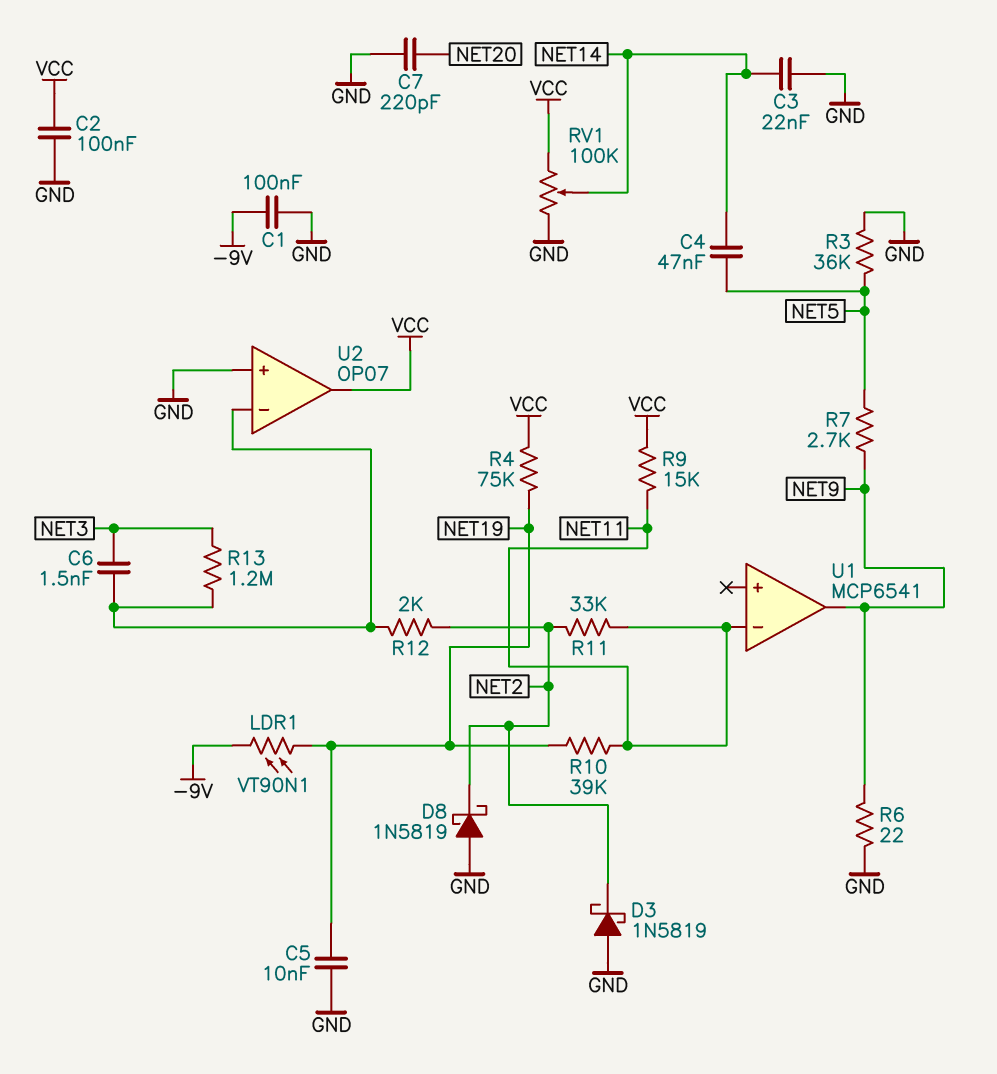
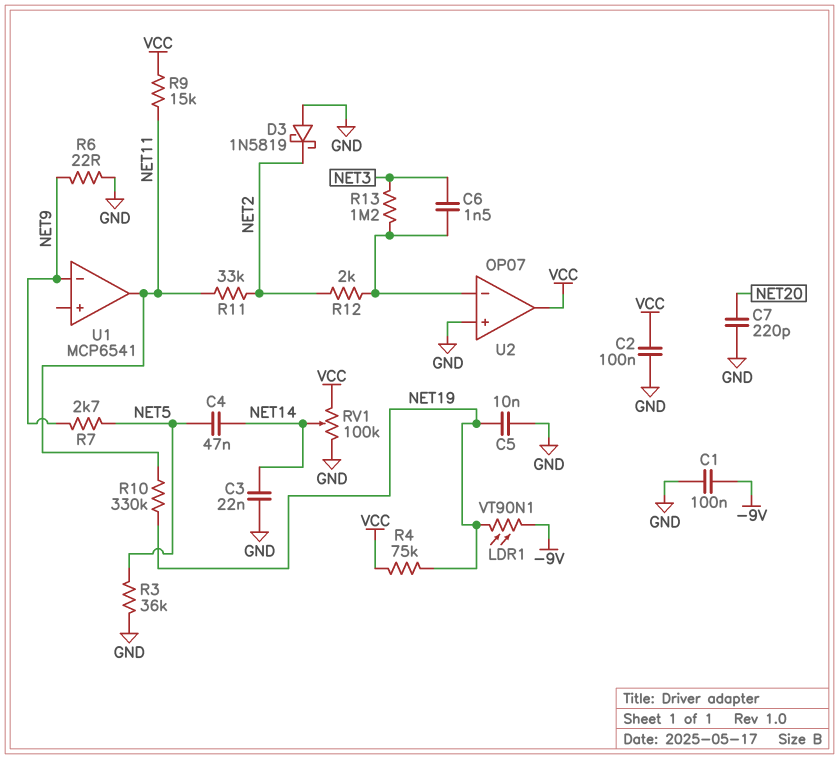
D8: schottky 1N5819 (A GND, K NET2) -> none
R10: 39k (NET11, NET19) -> 330k (NET11, NET19)
U1 pin in-: NET11 -> NET9
U1 pin out: NET9 -> NET11

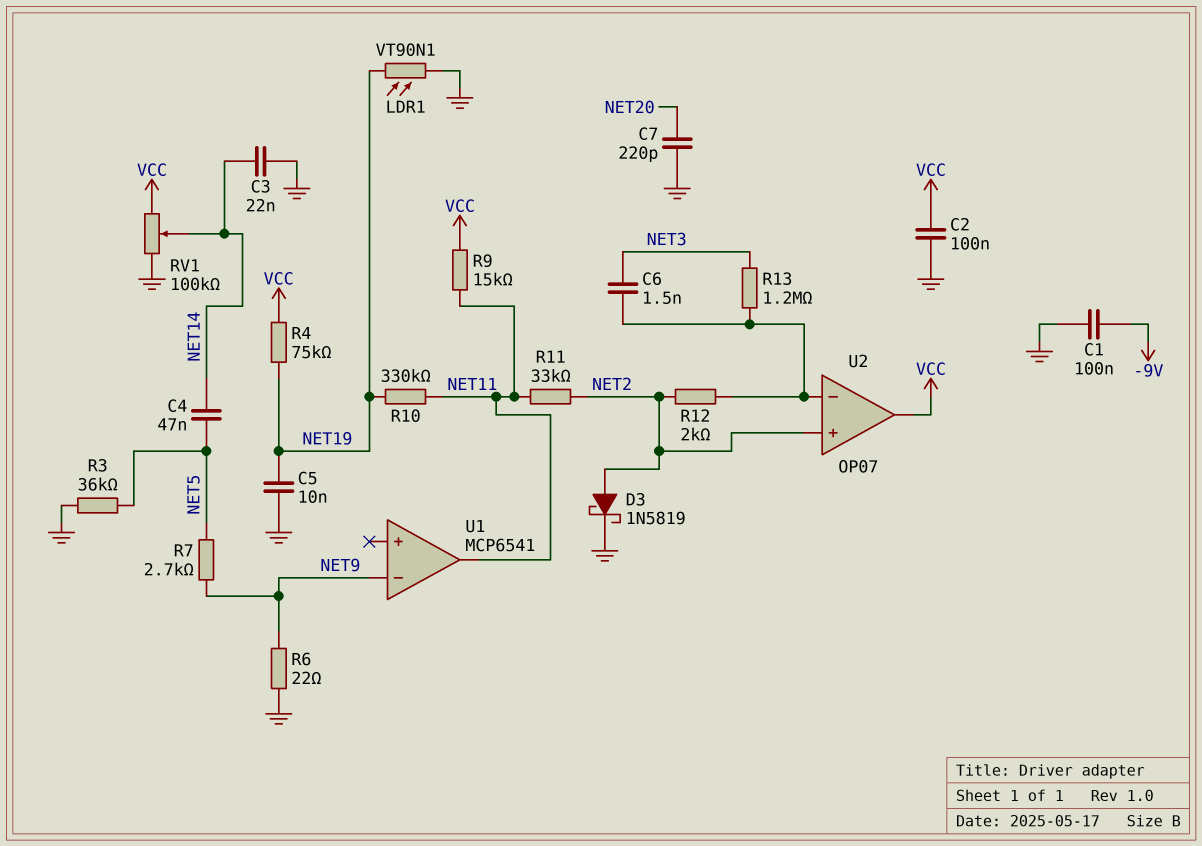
D3: schottky 1N5819 (A GND, K NET2) -> schottky 1N5819 (A NET2, K GND)
LDR1: VT90N1 (-9V, NET19) -> VT90N1 (GND, NET19)
U2 pin in+: GND -> NET2

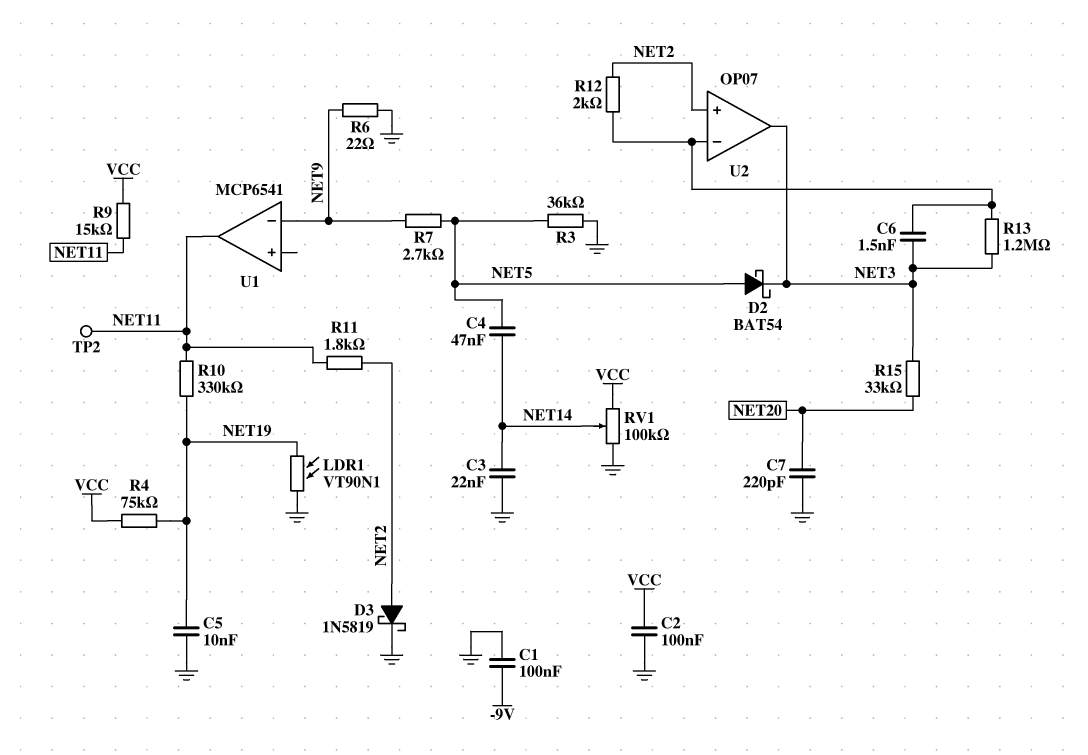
D2: none -> schottky BAT54 (A NET5, K NET3)
R11: 33k (NET2, NET11) -> 1.8k (NET2, NET11)
R15: none -> 33k (NET3, NET20)
TP2: none -> test point (NET11)
U2 pin out: VCC -> NET3

